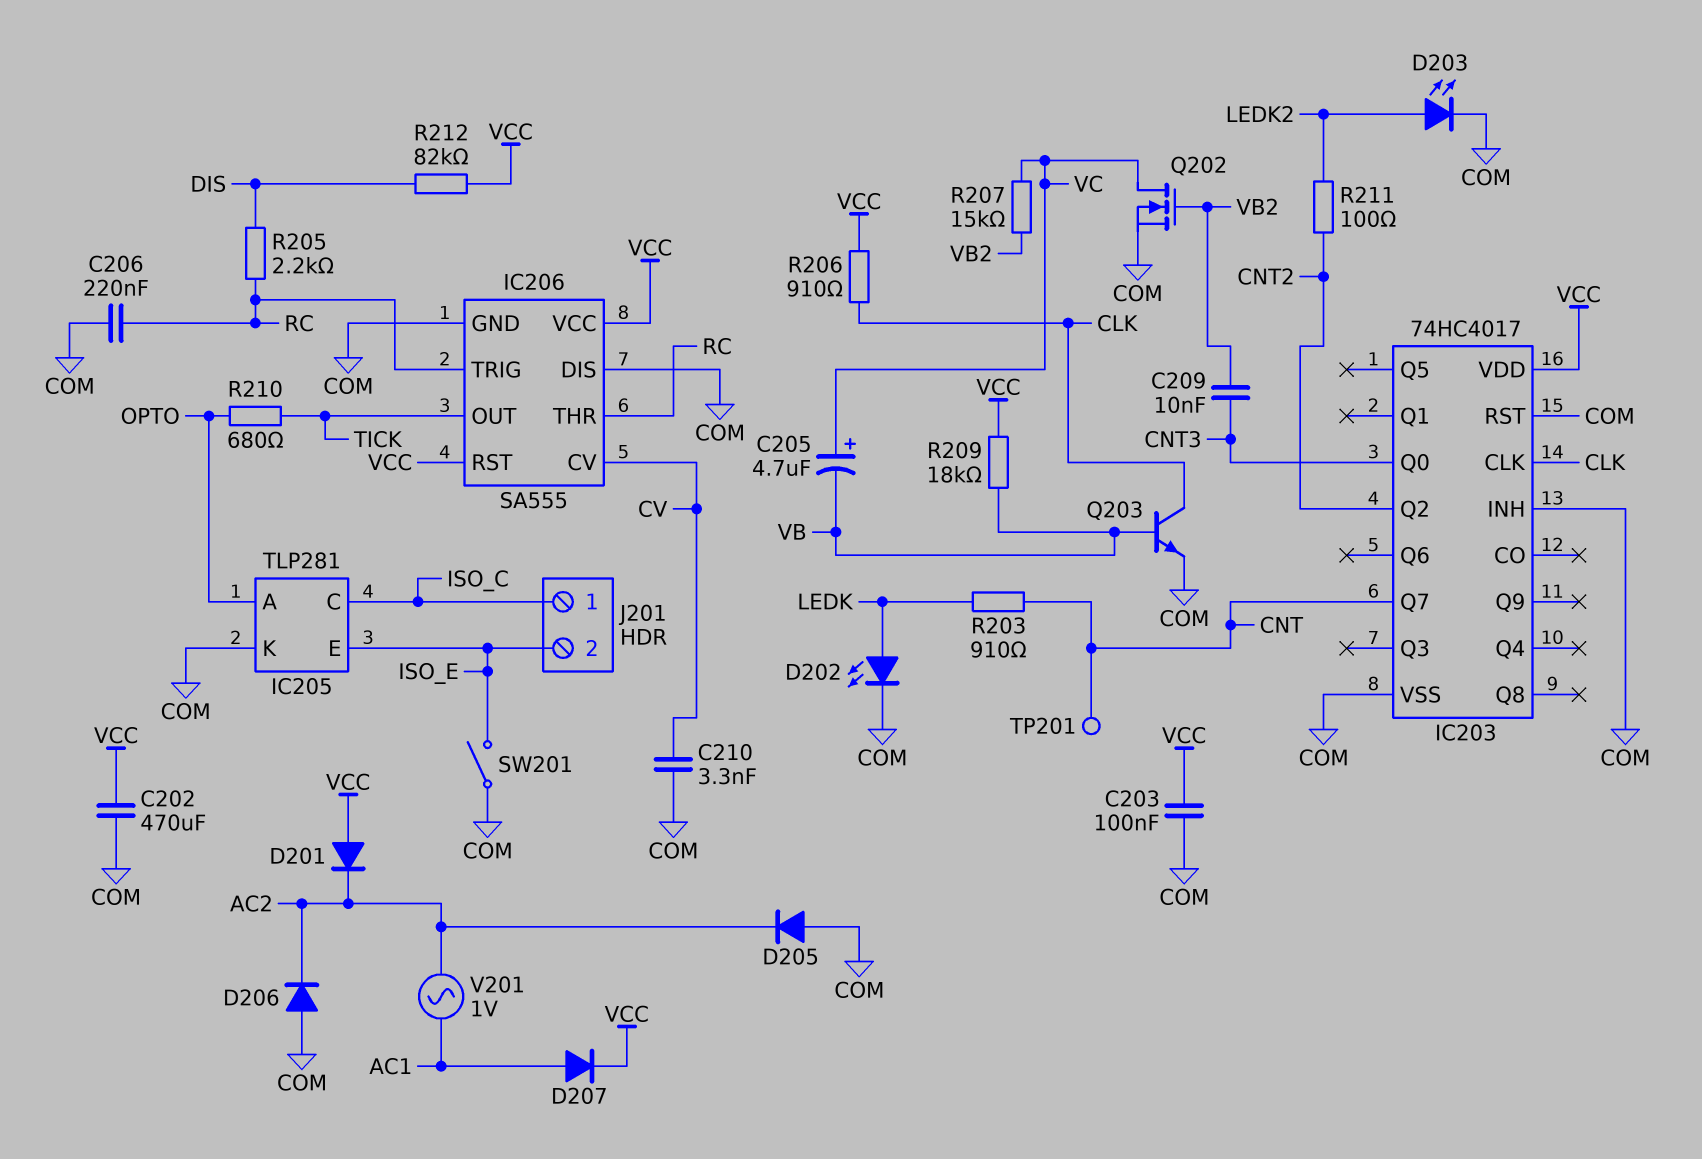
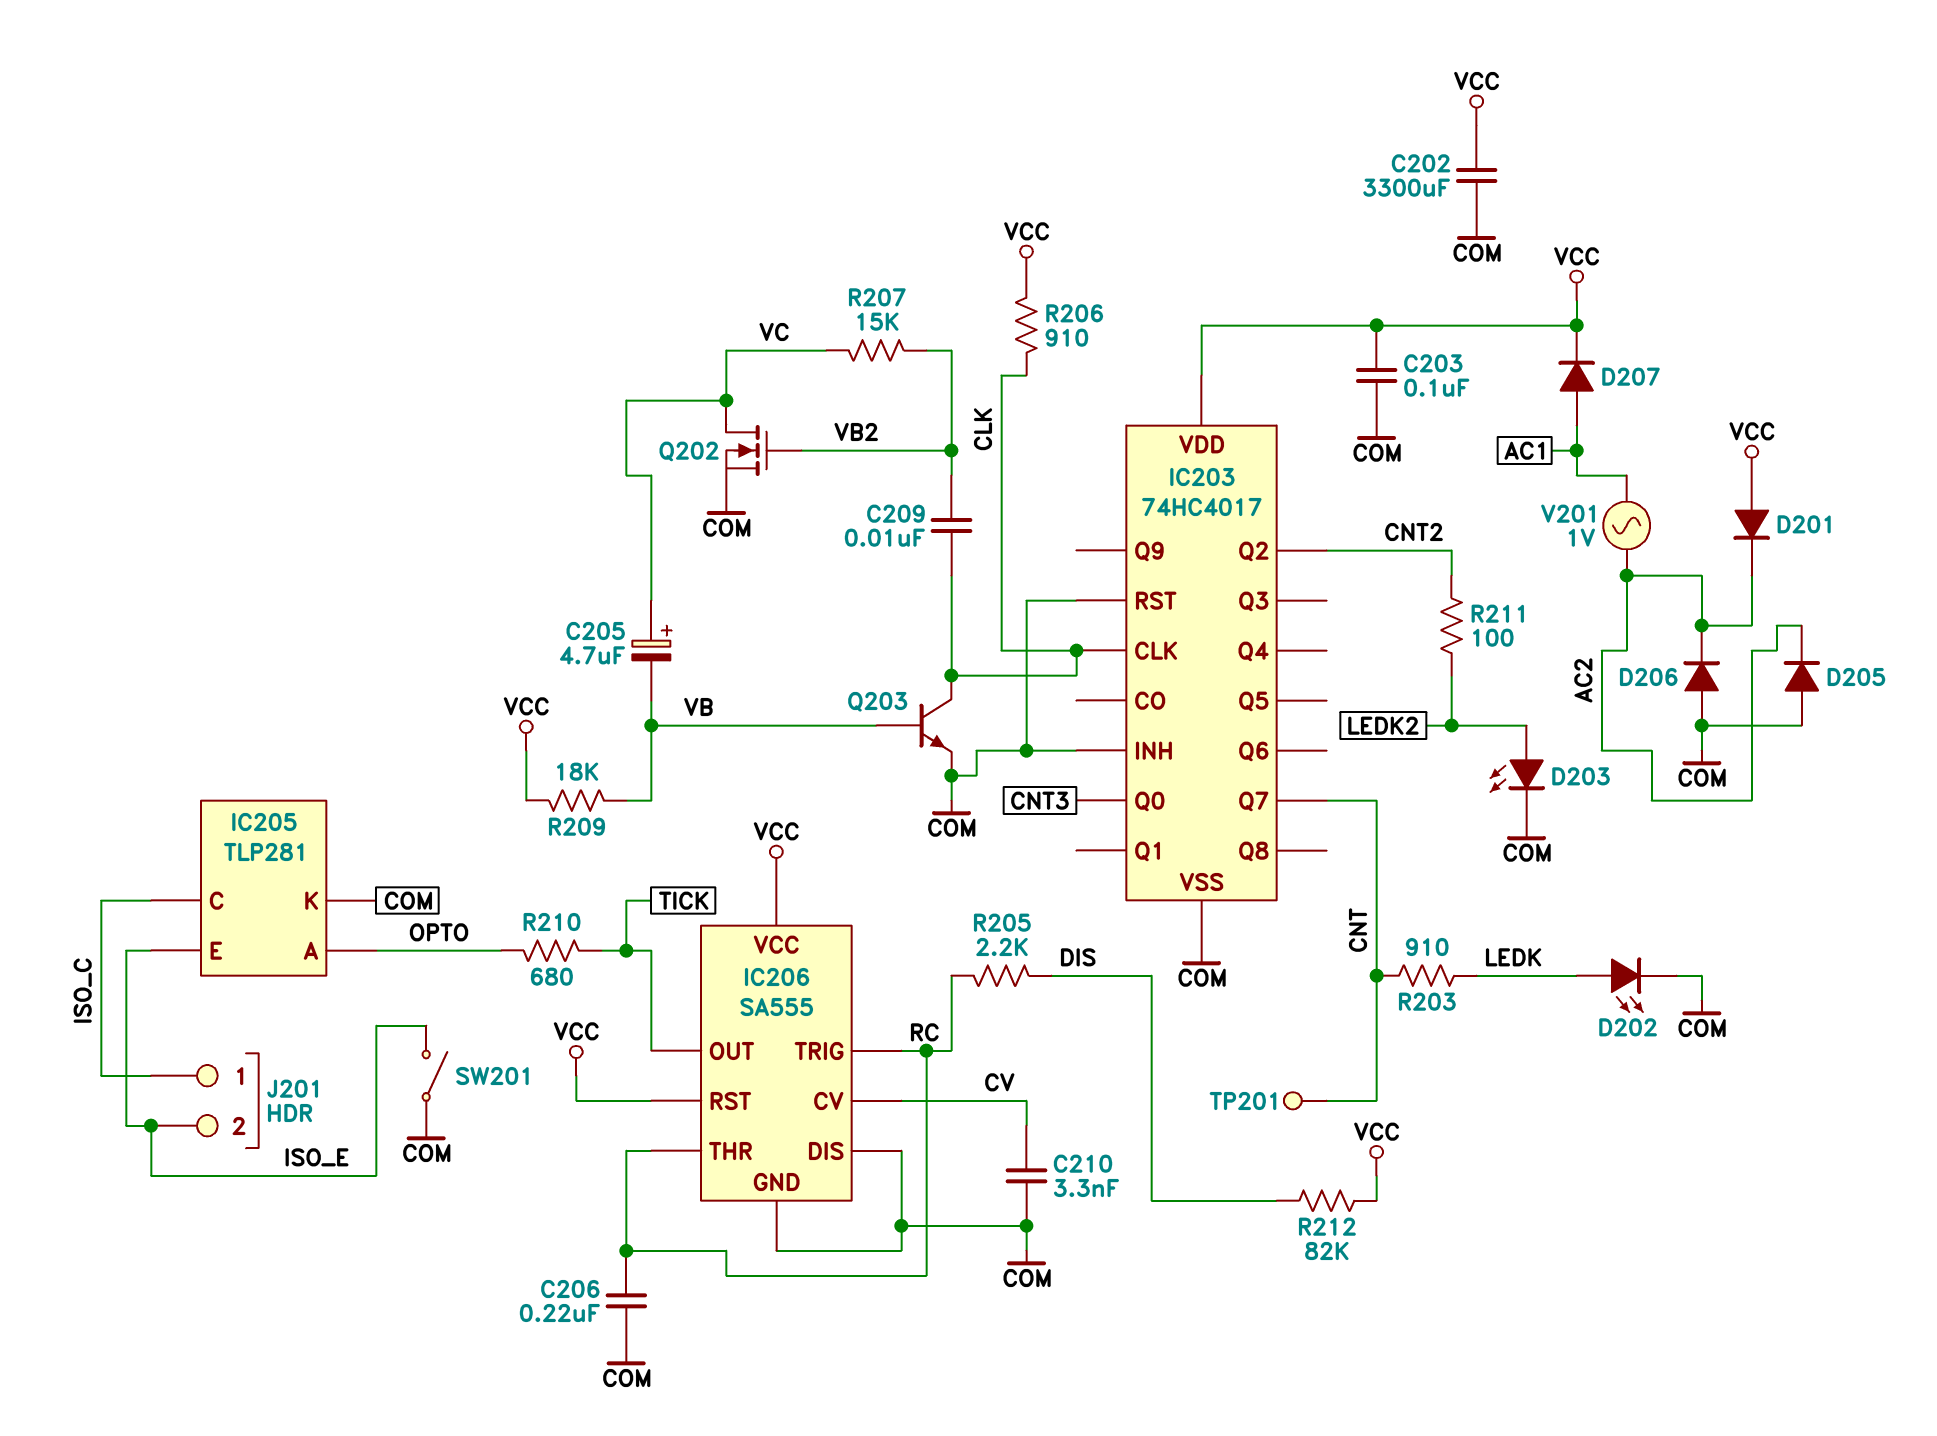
C202: 470uF (COM, VCC) -> 3300uF (COM, VCC)
C209: 10nF (CNT3, VB2) -> 10nF (CLK, VB2)

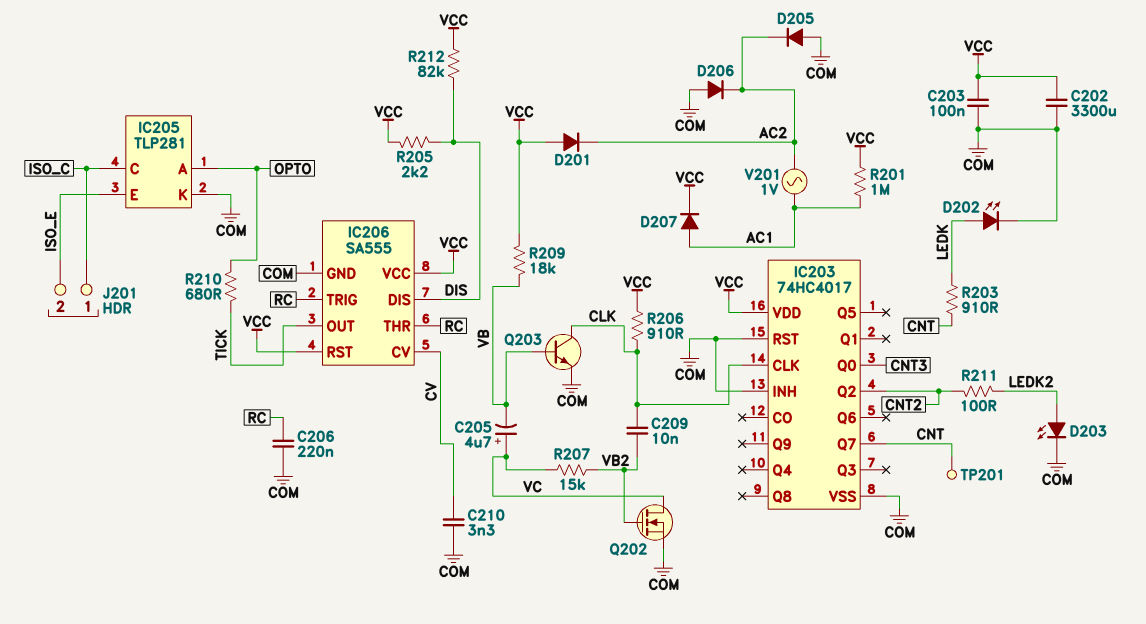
IC206 pin DIS: COM -> DIS
R201: none -> 1M (AC1, VCC)
R205: 2.2k (DIS, RC) -> 2.2k (DIS, VCC)
SW201: switch (COM, ISO_E) -> none

